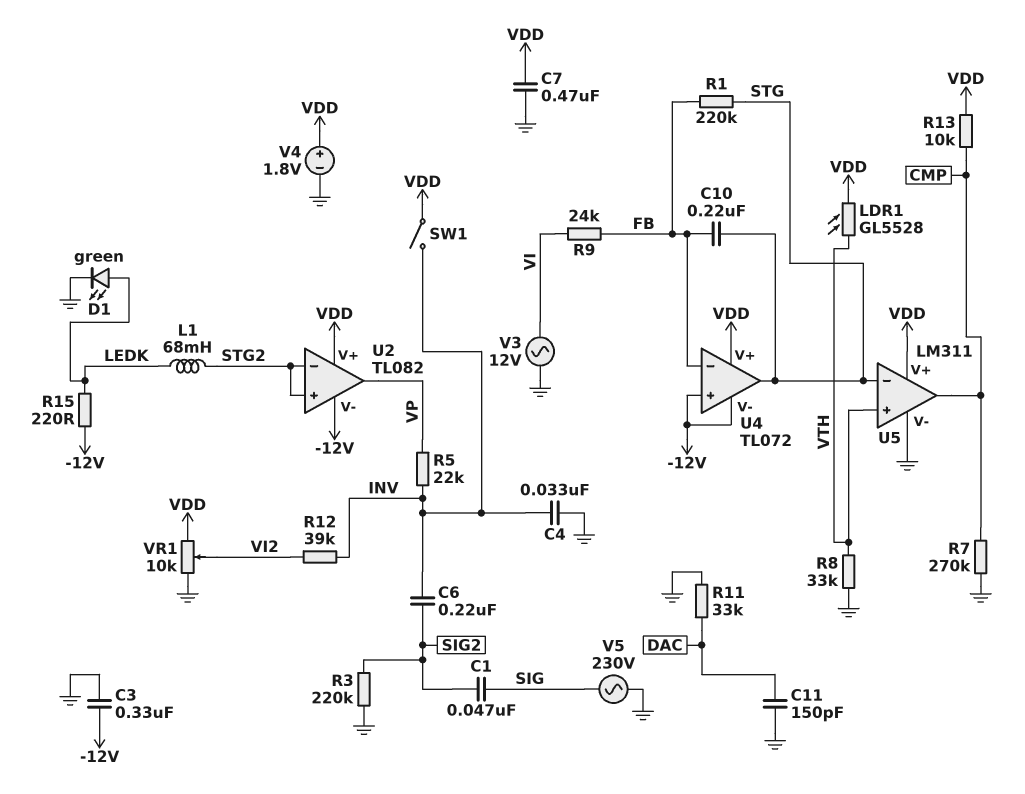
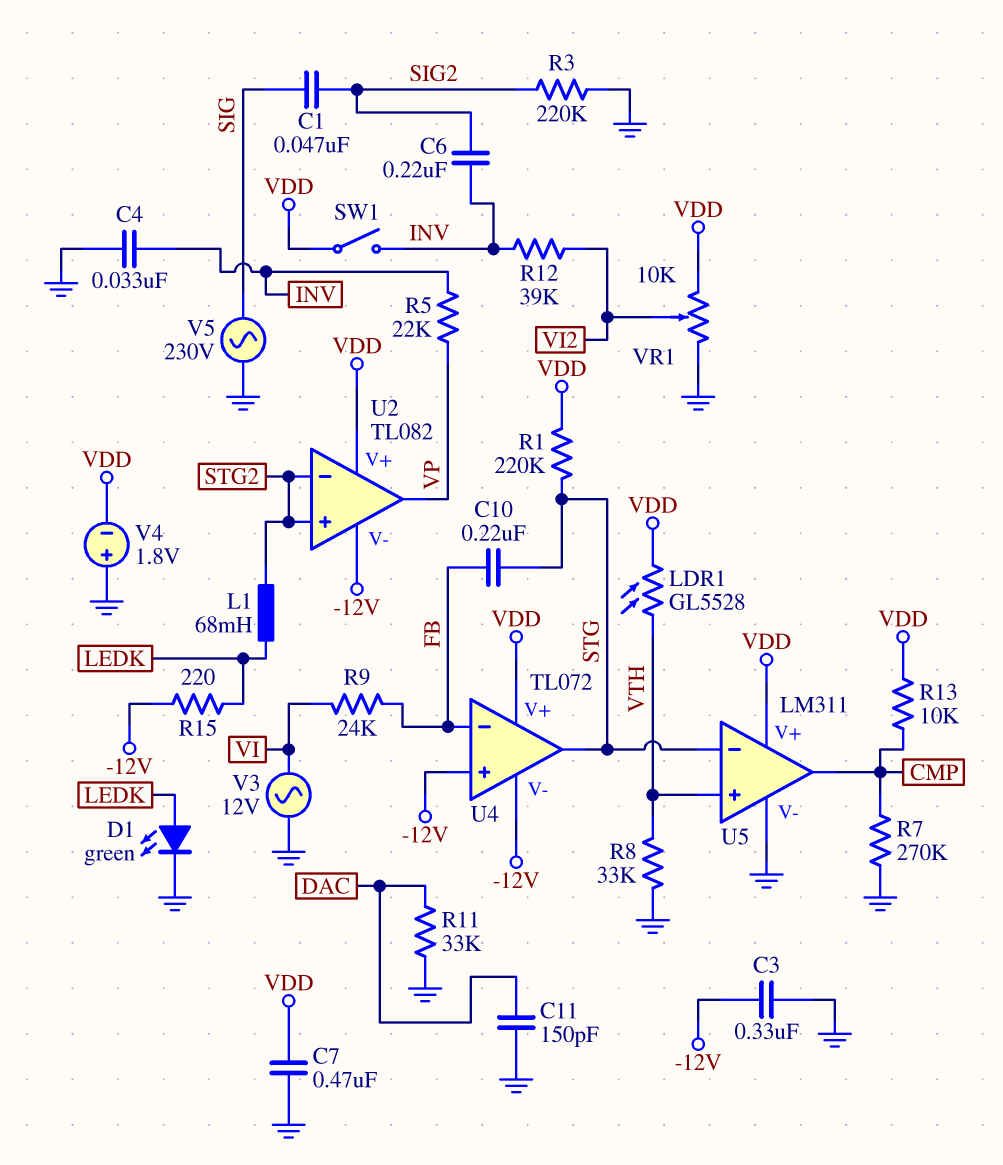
R1: 220k (FB, STG) -> 220k (STG, VDD)
V4: 1.8V (plus VDD, minus GND) -> 1.8V (plus GND, minus VDD)

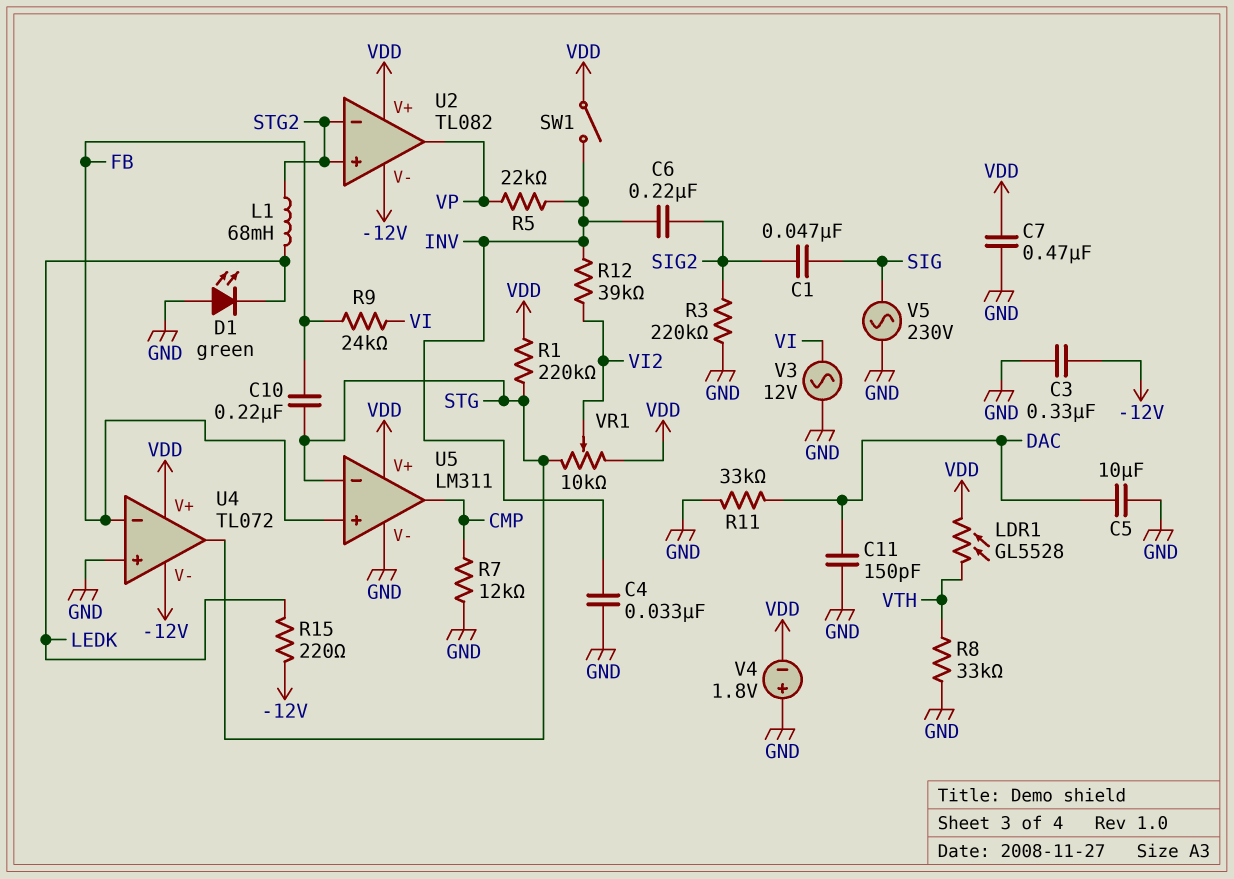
C5: none -> 10uF (DAC, GND)
D1: LED green (A LEDK, K GND) -> LED green (A GND, K LEDK)
R7: 270k (CMP, GND) -> 12k (CMP, GND)
R13: 10k (CMP, VDD) -> none
U4 pin in+: -12V -> GND
U5 pin in+: VTH -> FB
VR1: 10k (GND, VDD, wiper VI2) -> 10k (STG, VDD, wiper VI2)

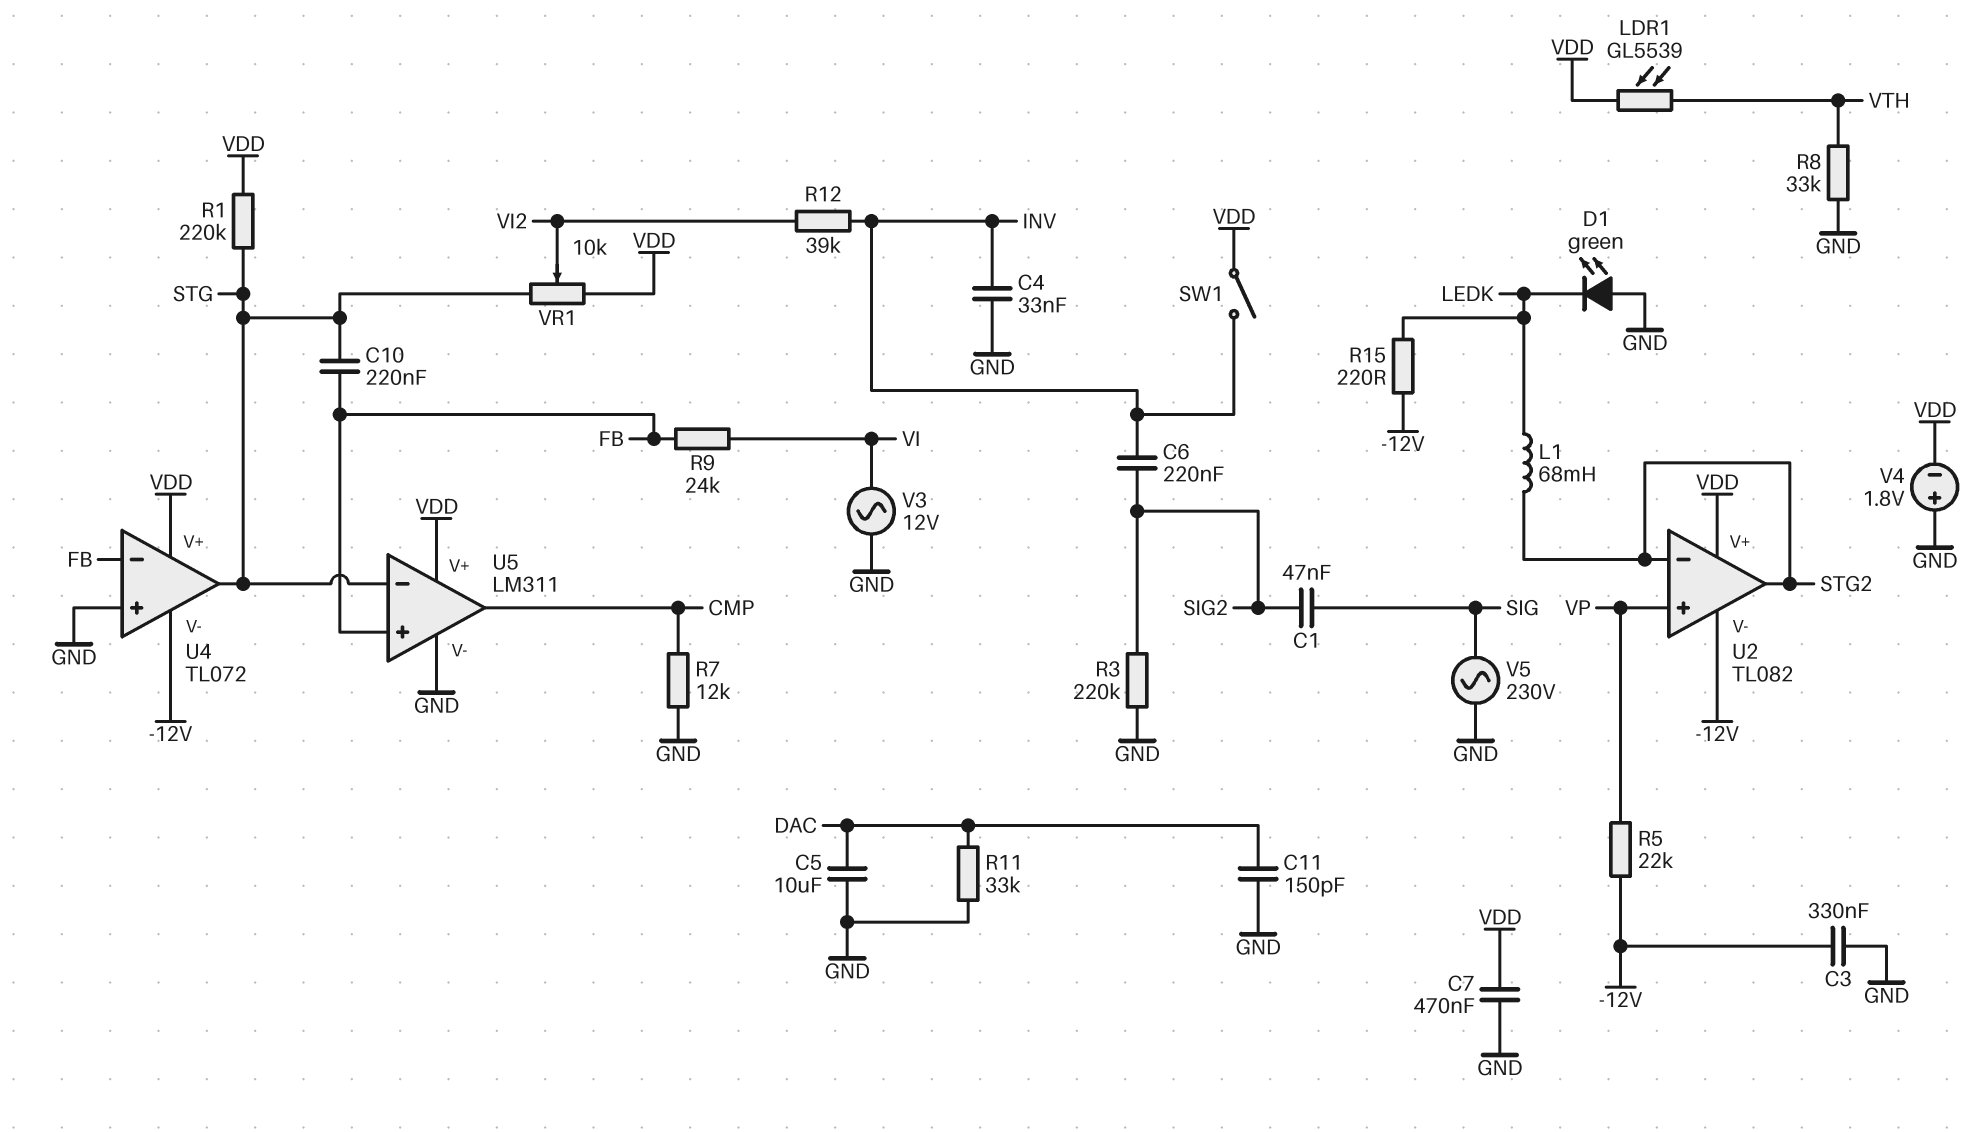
LDR1: GL5528 (VDD, VTH) -> GL5539 (VDD, VTH)
R5: 22k (INV, VP) -> 22k (-12V, VP)
U2 pin in+: STG2 -> VP
U2 pin out: VP -> STG2

